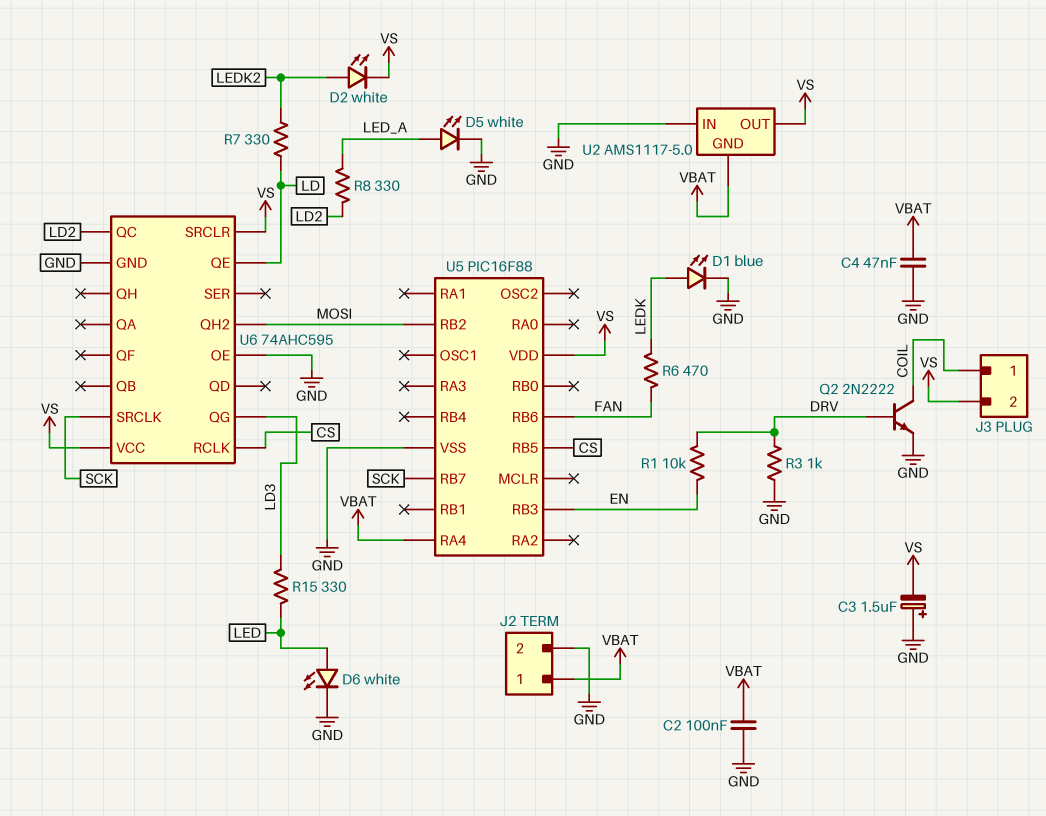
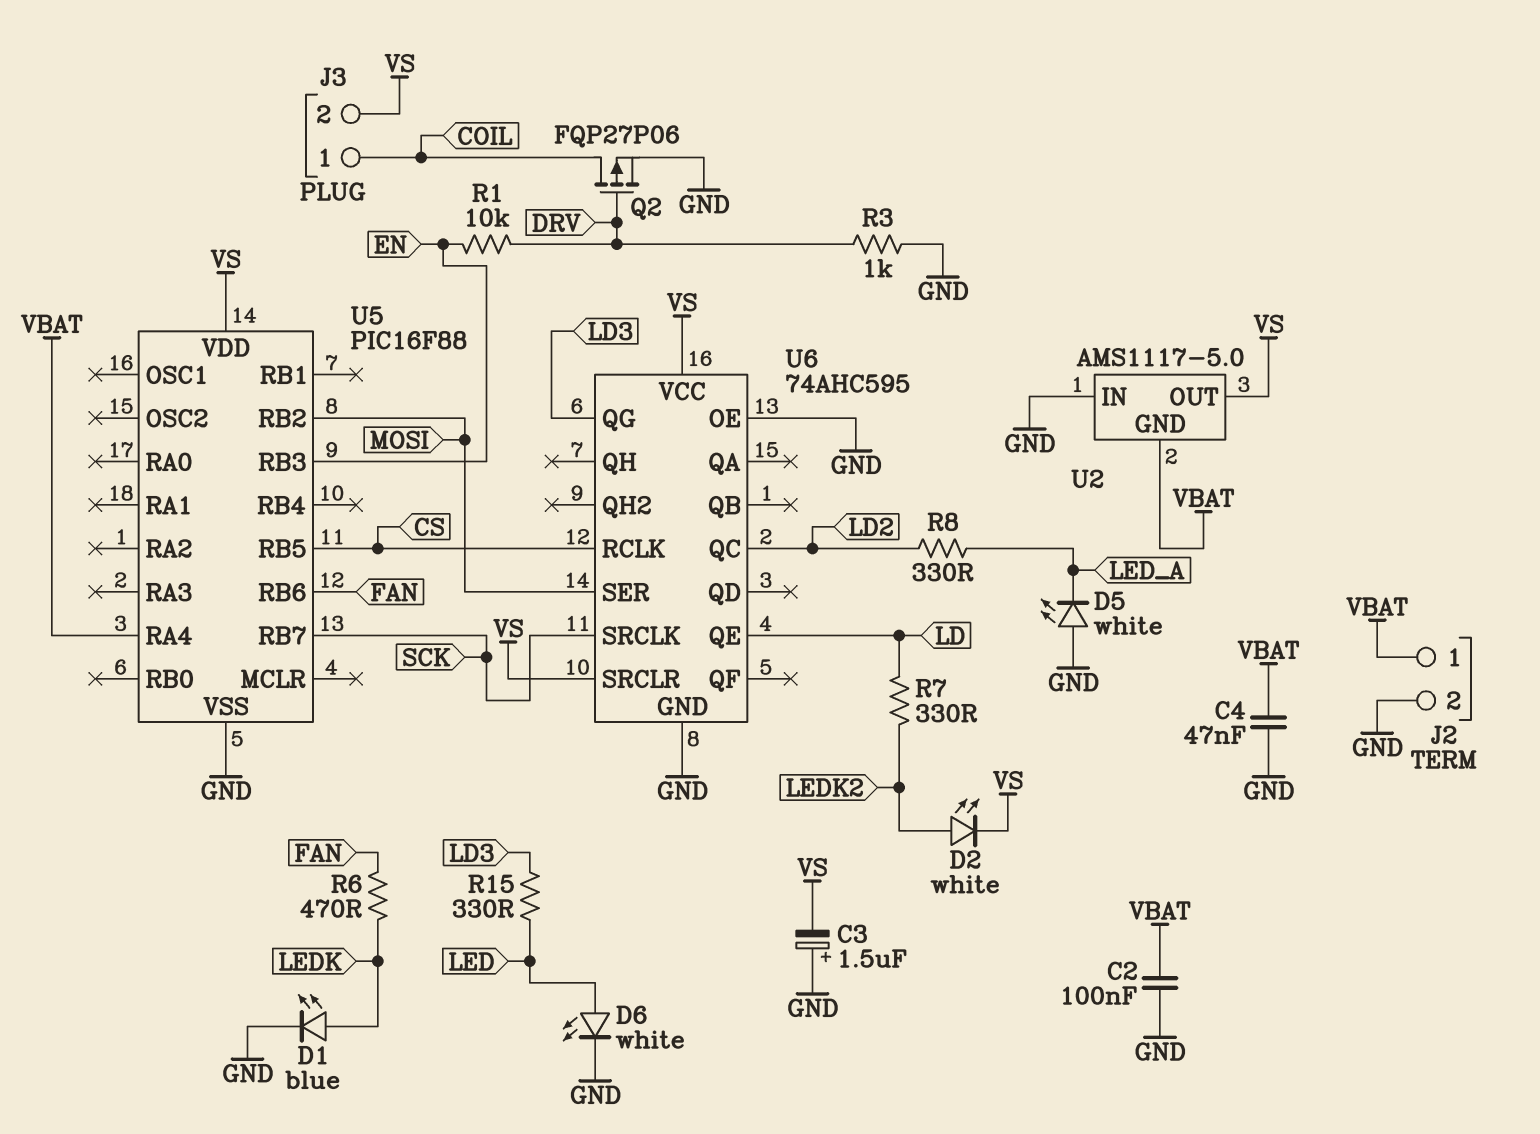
D5: LED white (A LED_A, K GND) -> LED white (A GND, K LED_A)
Q2: NPN 2N2222 (B DRV, C COIL, E GND) -> PMOS FQP27P06 (G DRV, D COIL, S GND)
U6 pin QH2: MOSI -> none
U6 pin SER: none -> MOSI

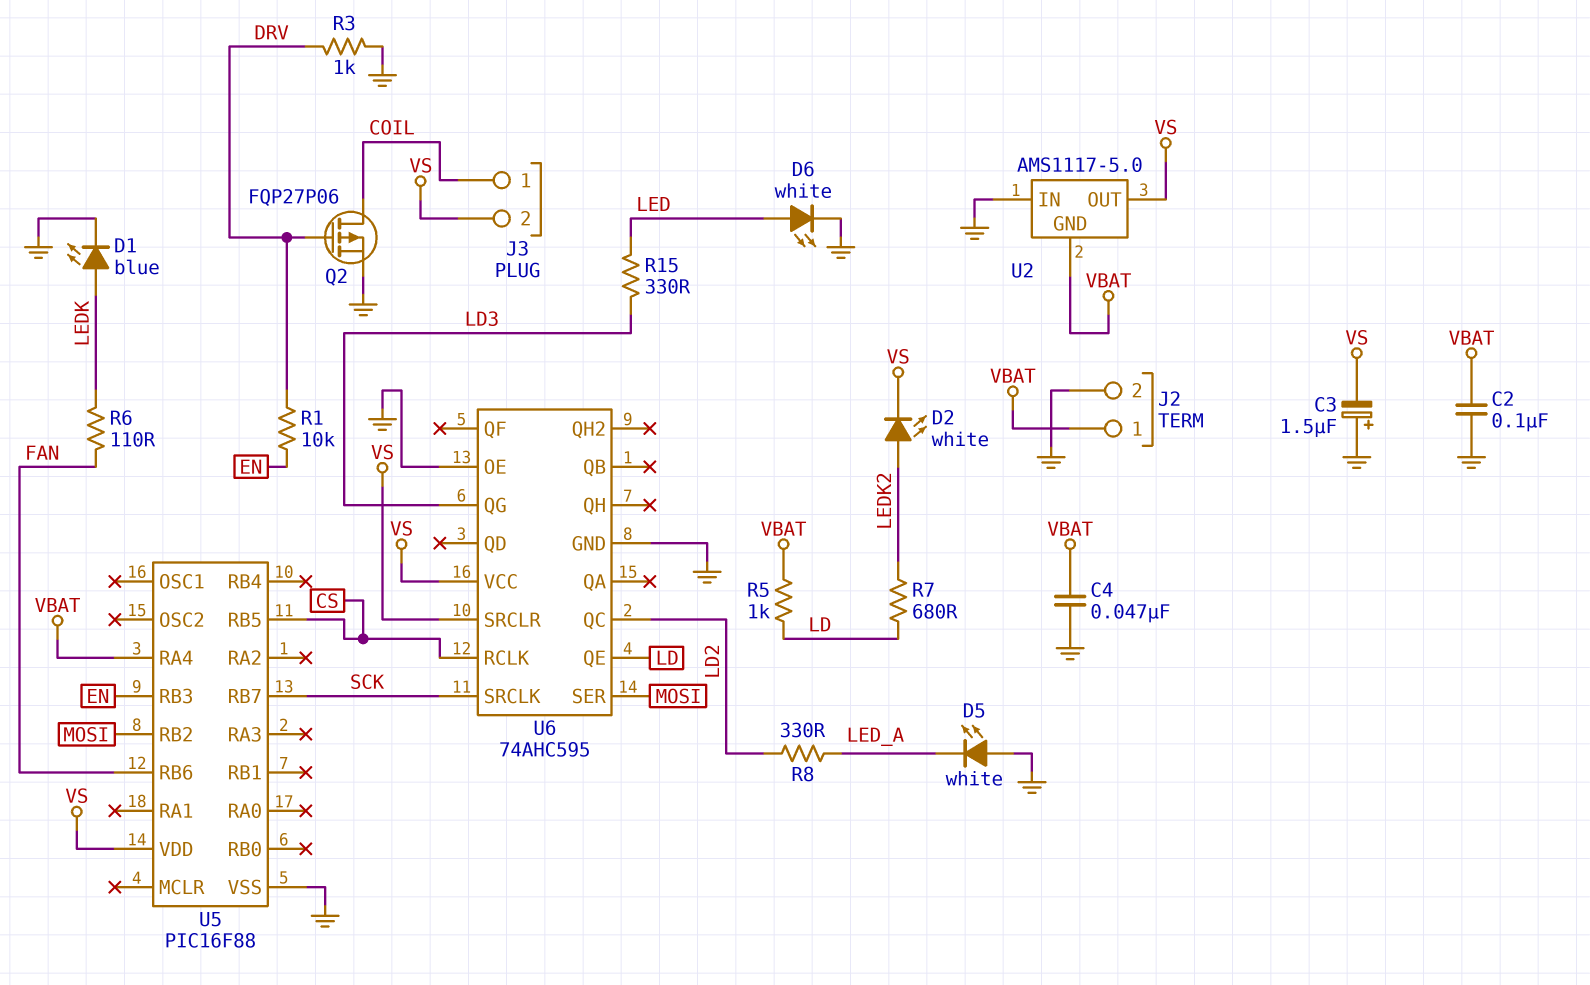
R5: none -> 1k (LD, VBAT)
R6: 470 (FAN, LEDK) -> 110 (FAN, LEDK)
R7: 330 (LD, LEDK2) -> 680 (LD, LEDK2)

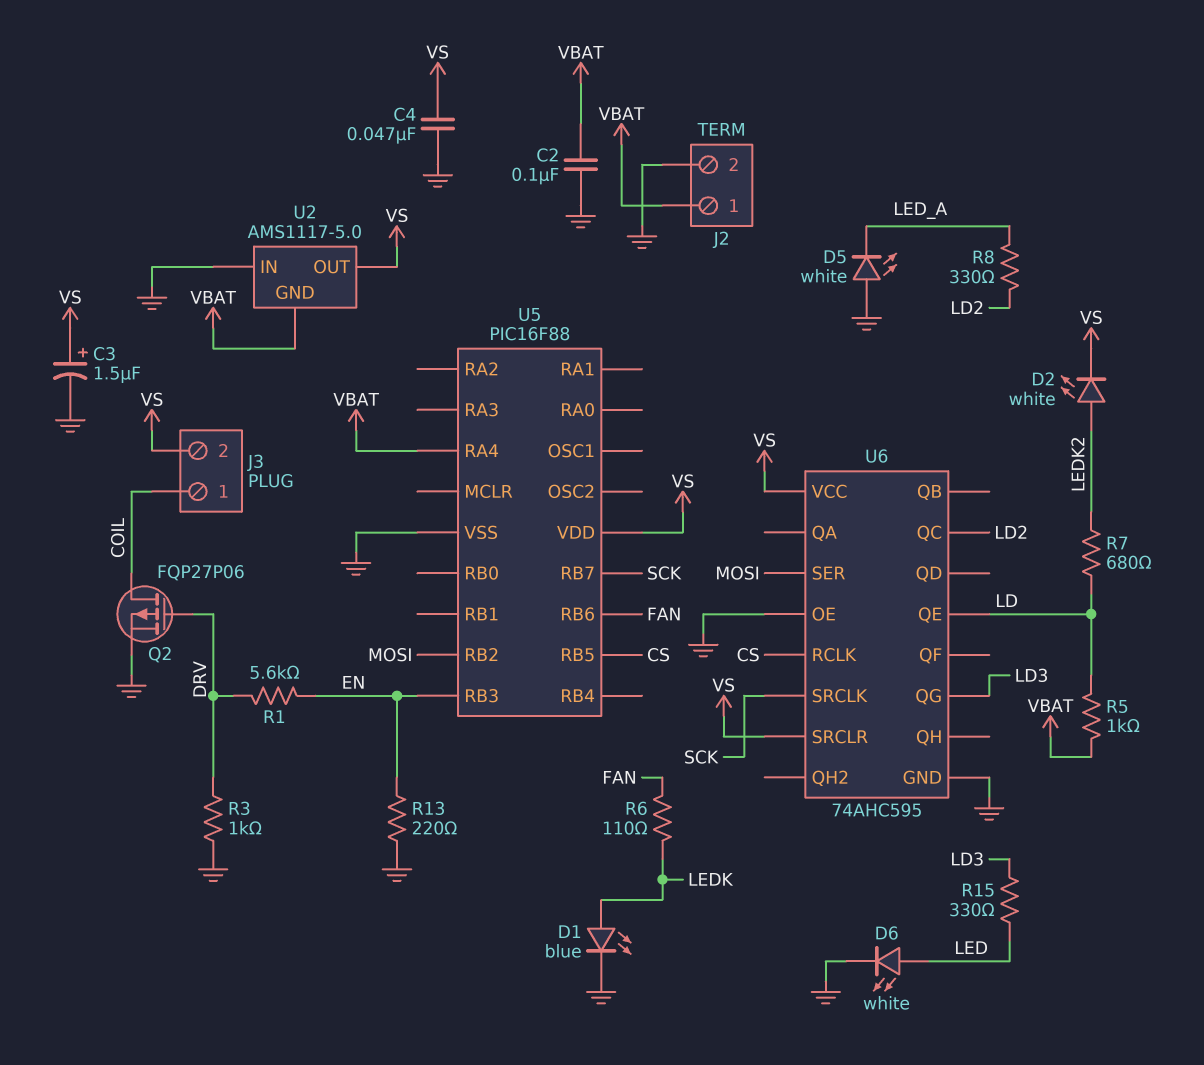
C3: 1.5uF (plus GND, minus VS) -> 1.5uF (plus VS, minus GND)
C4: 47nF (GND, VBAT) -> 47nF (GND, VS)
R1: 10k (DRV, EN) -> 5.6k (DRV, EN)
R13: none -> 220 (EN, GND)

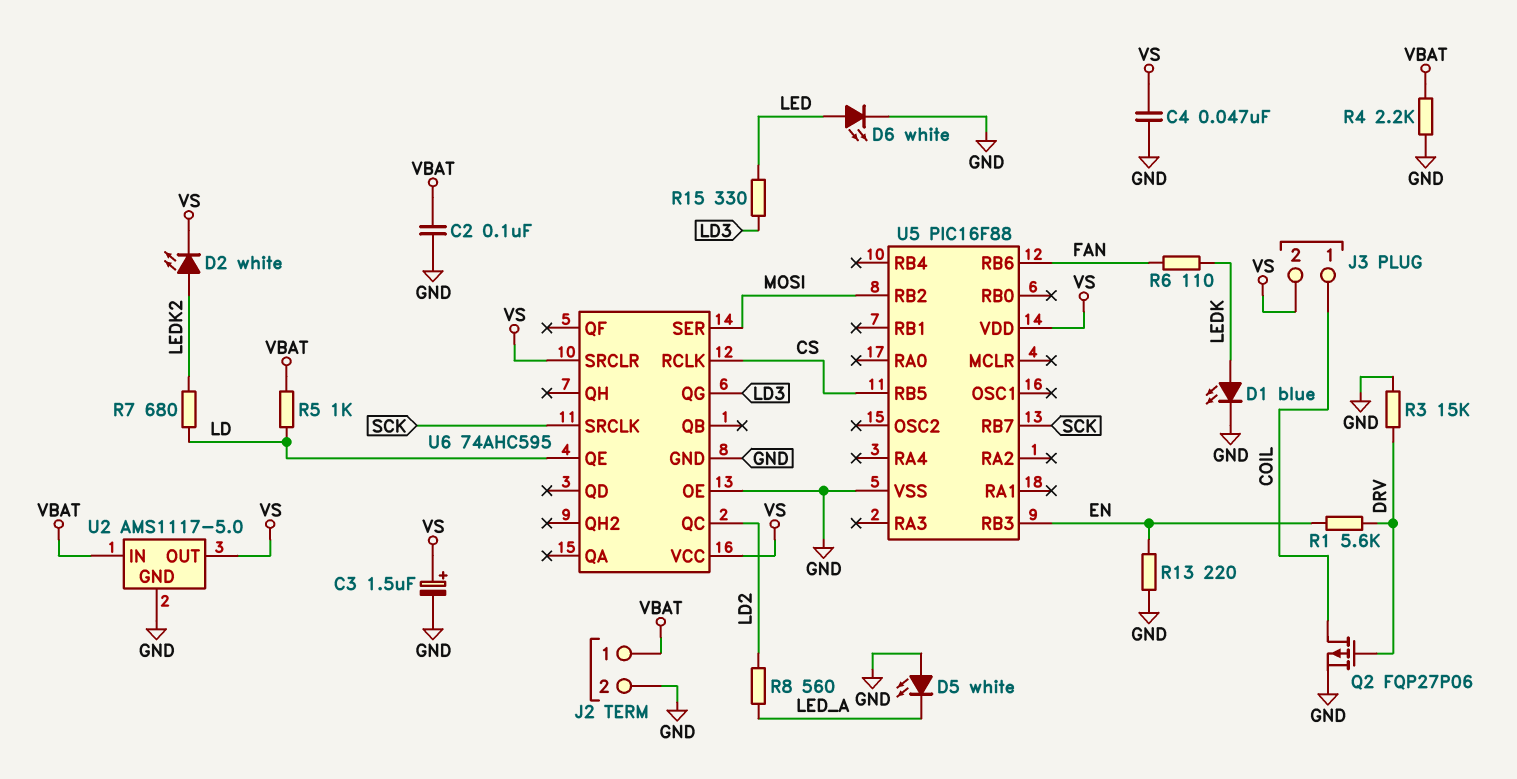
R3: 1k (DRV, GND) -> 15k (DRV, GND)
R4: none -> 2.2k (GND, VBAT)
R8: 330 (LD2, LED_A) -> 560 (LD2, LED_A)
U2 pin GND: VBAT -> GND
U2 pin IN: GND -> VBAT
U5 pin RA4: VBAT -> none

